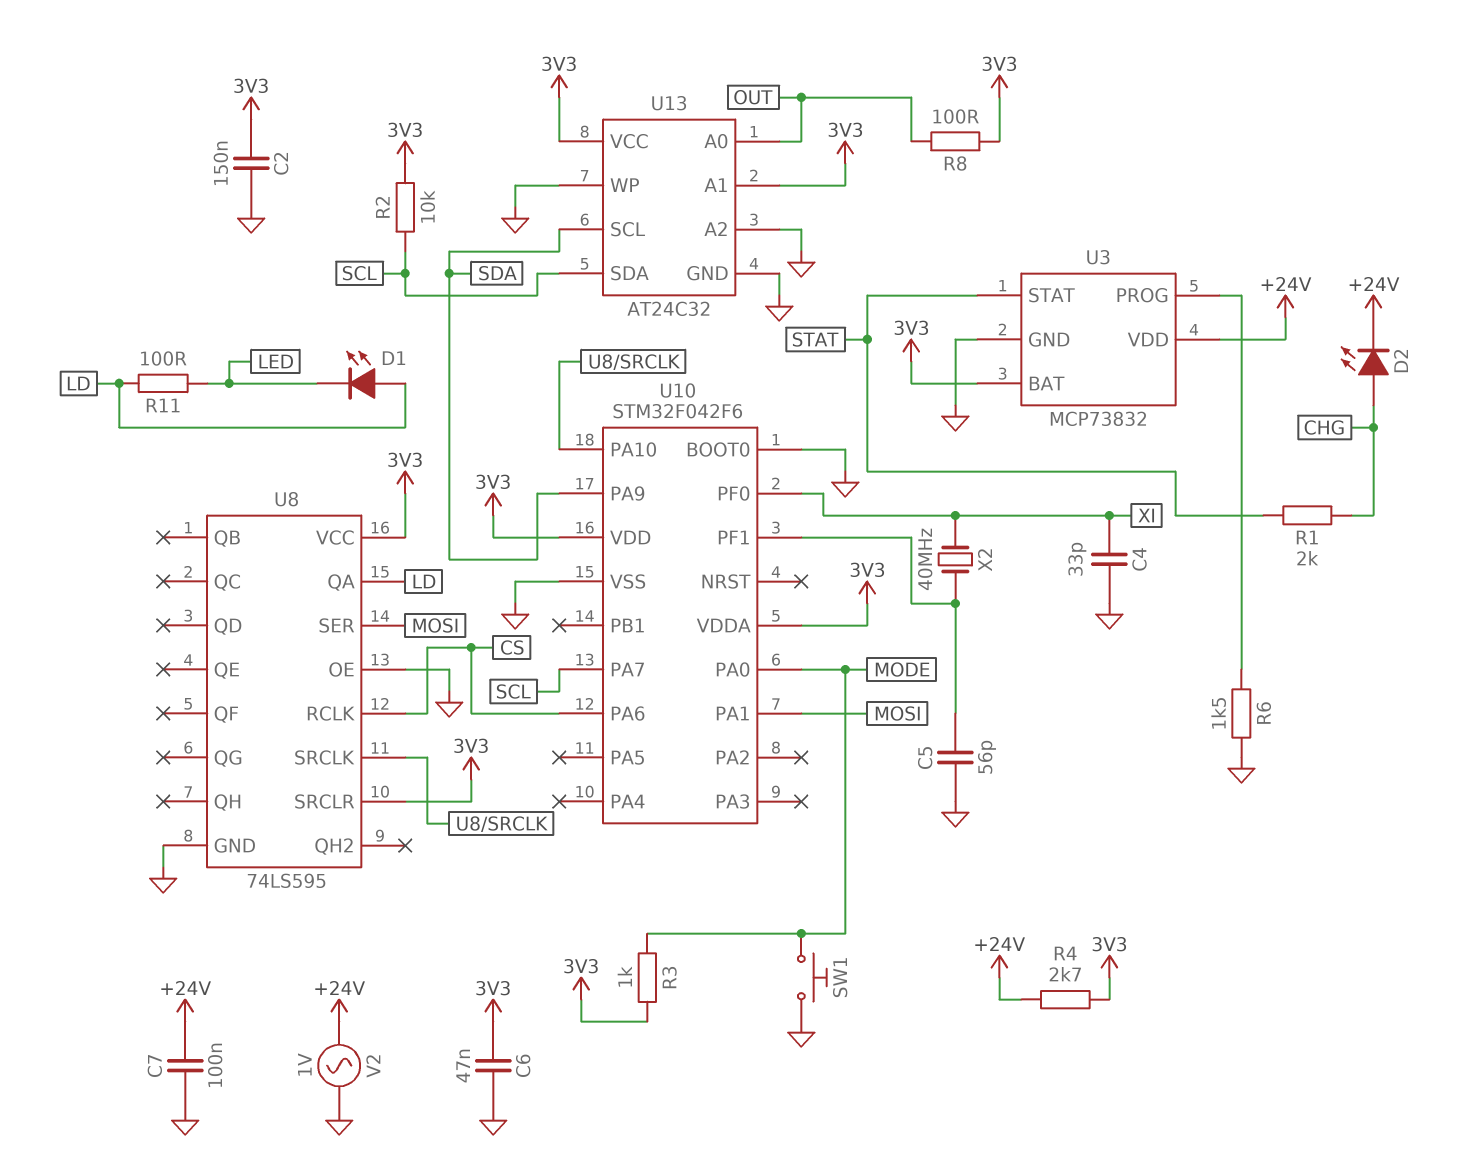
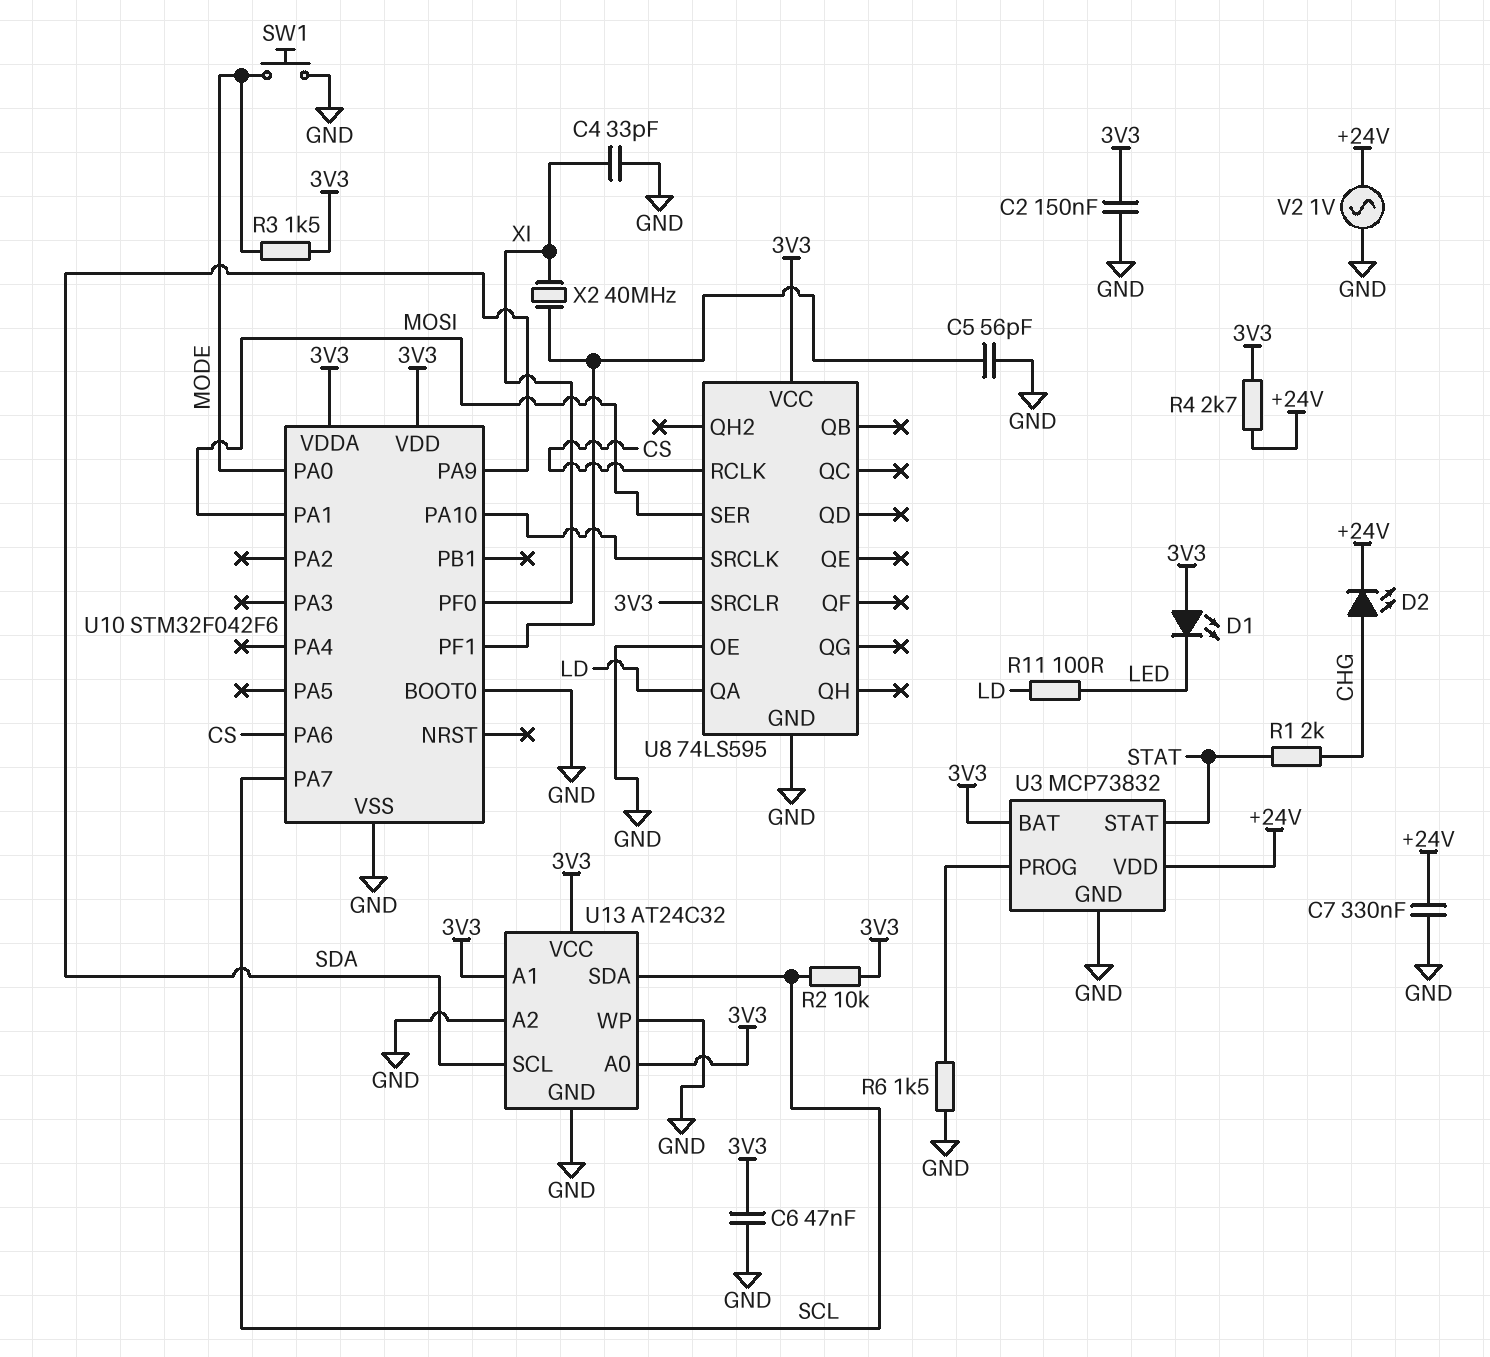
C7: 100nF (+24V, GND) -> 330nF (+24V, GND)
D1: LED (A LD, K LED) -> LED (A 3V3, K LED)
R3: 1k (3V3, MODE) -> 1.5k (3V3, MODE)
R8: 100 (3V3, OUT) -> none
U13 pin A0: OUT -> 3V3

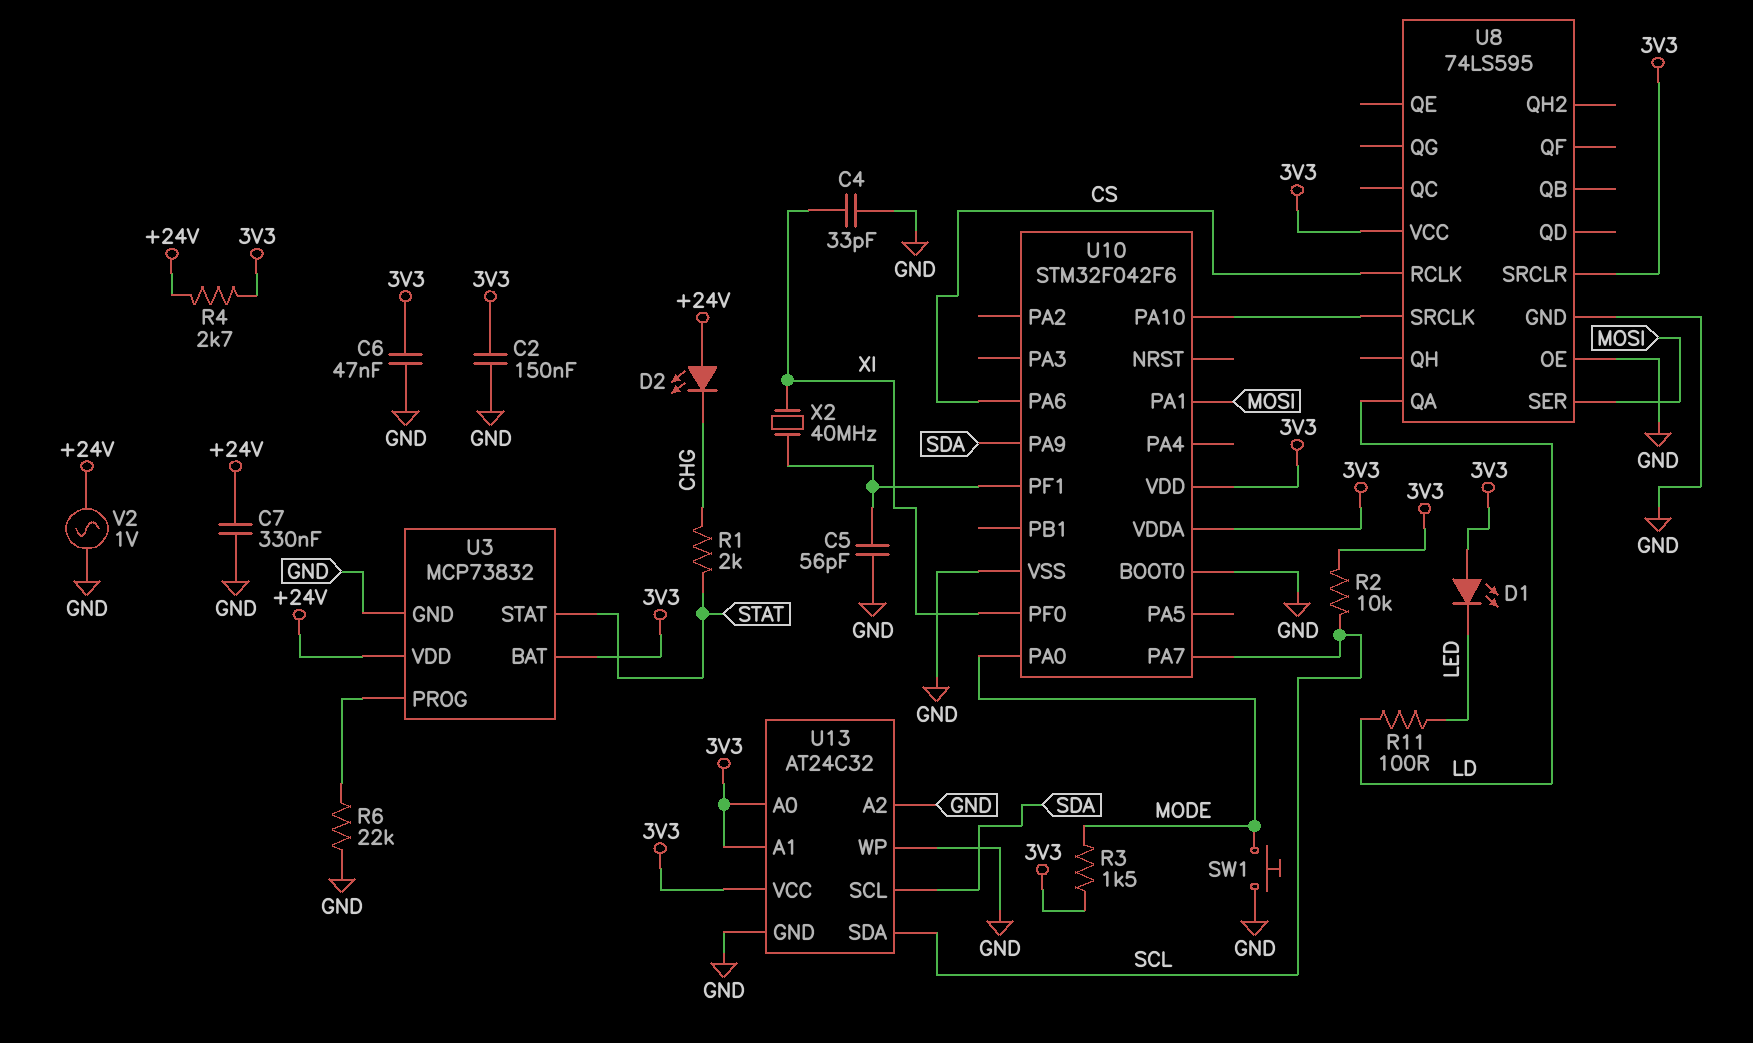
D2: LED (A CHG, K +24V) -> LED (A +24V, K CHG)
R6: 1.5k (GND, U3/PROG) -> 22k (GND, U3/PROG)

